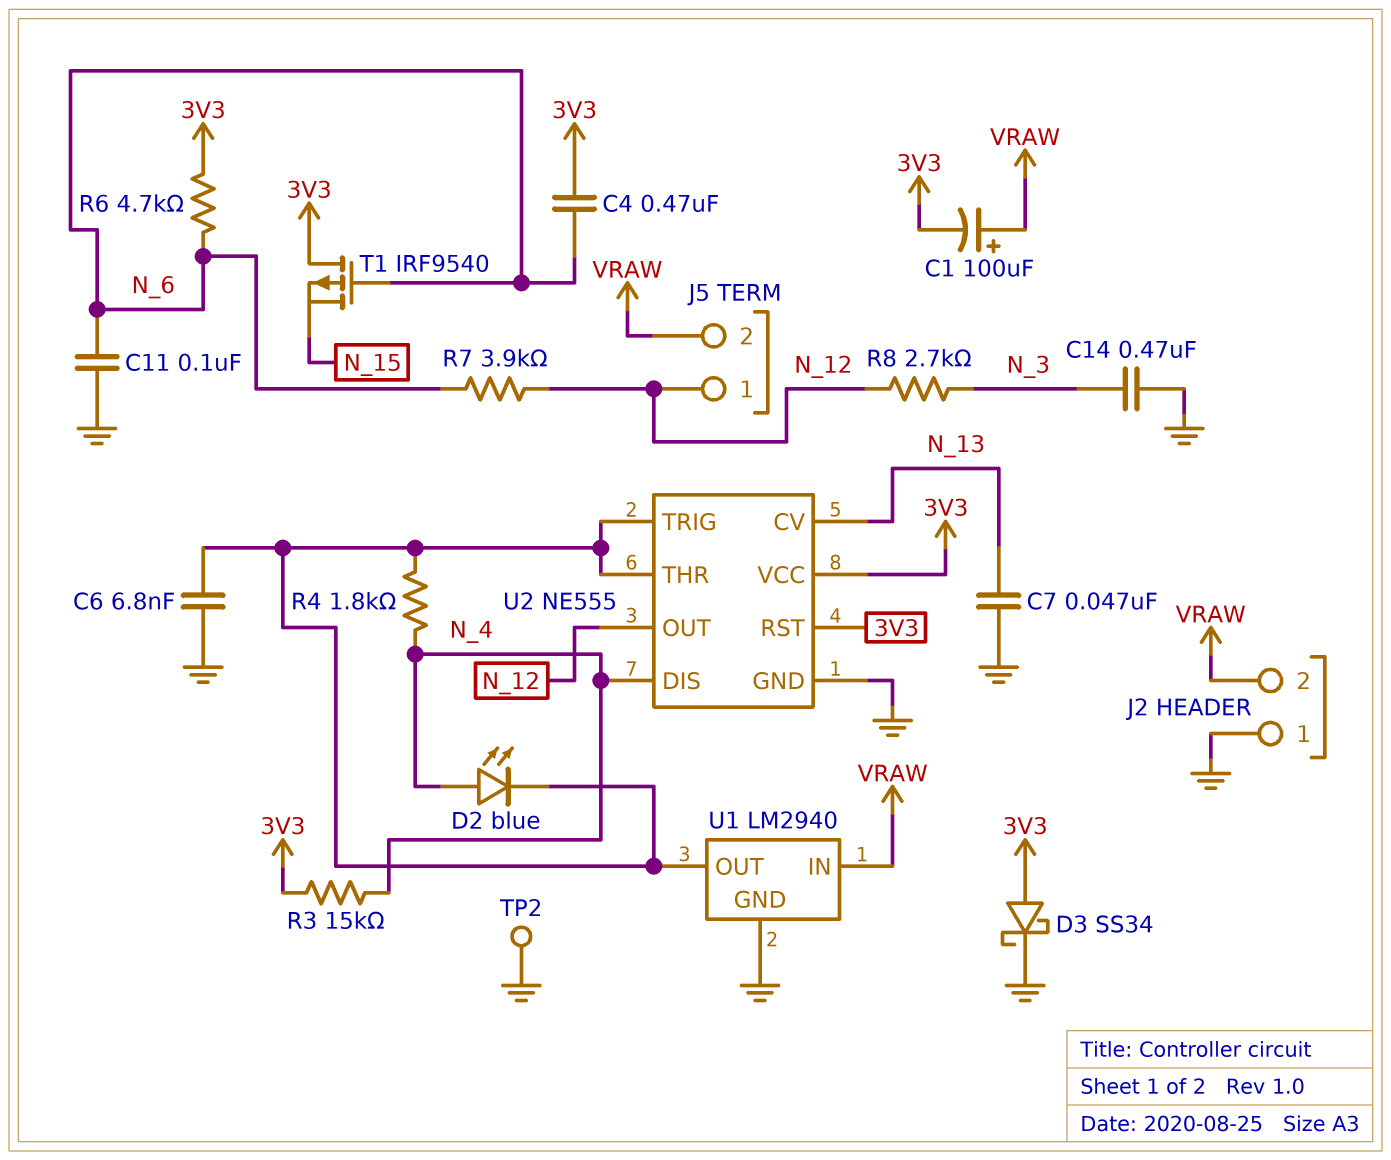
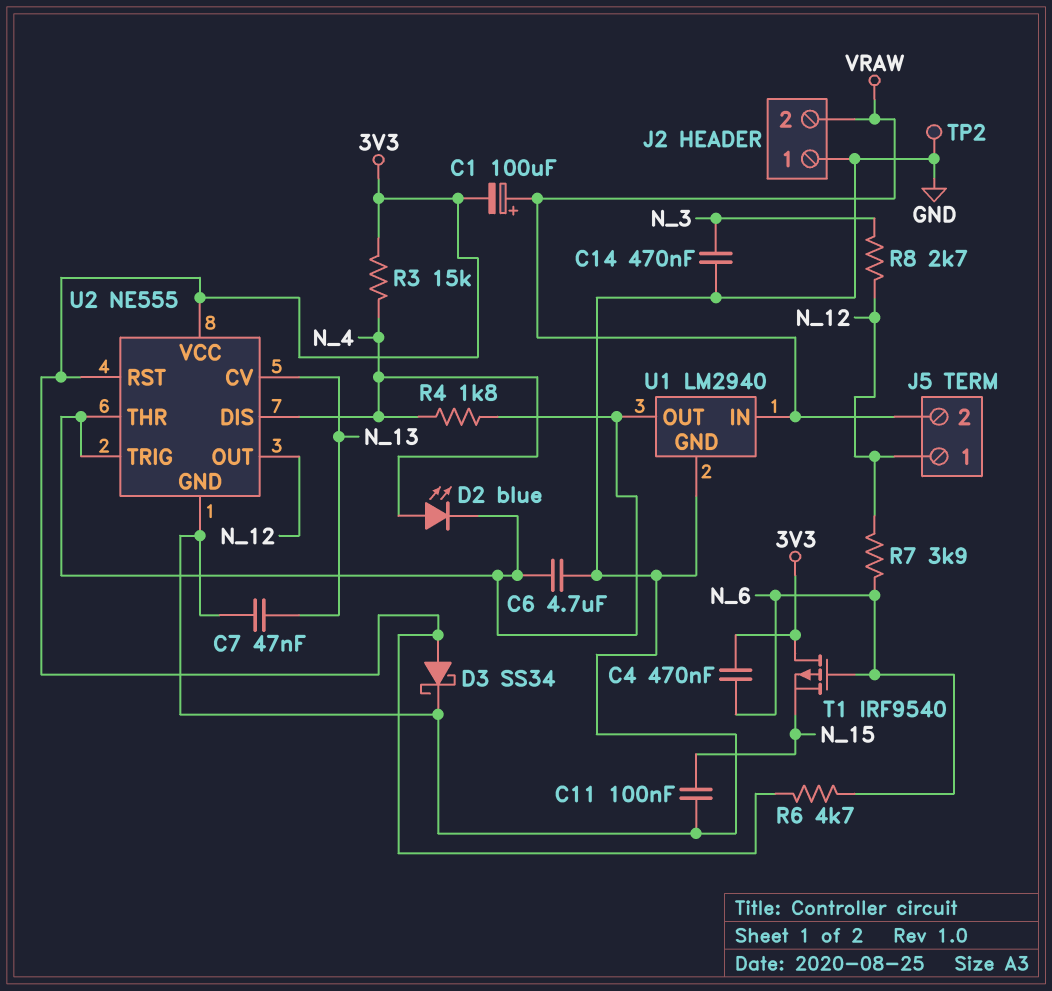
C6: 6.8nF (GND, U1/OUT) -> 4.7uF (GND, U1/OUT)
C11: 100nF (GND, N_6) -> 100nF (GND, N_15)

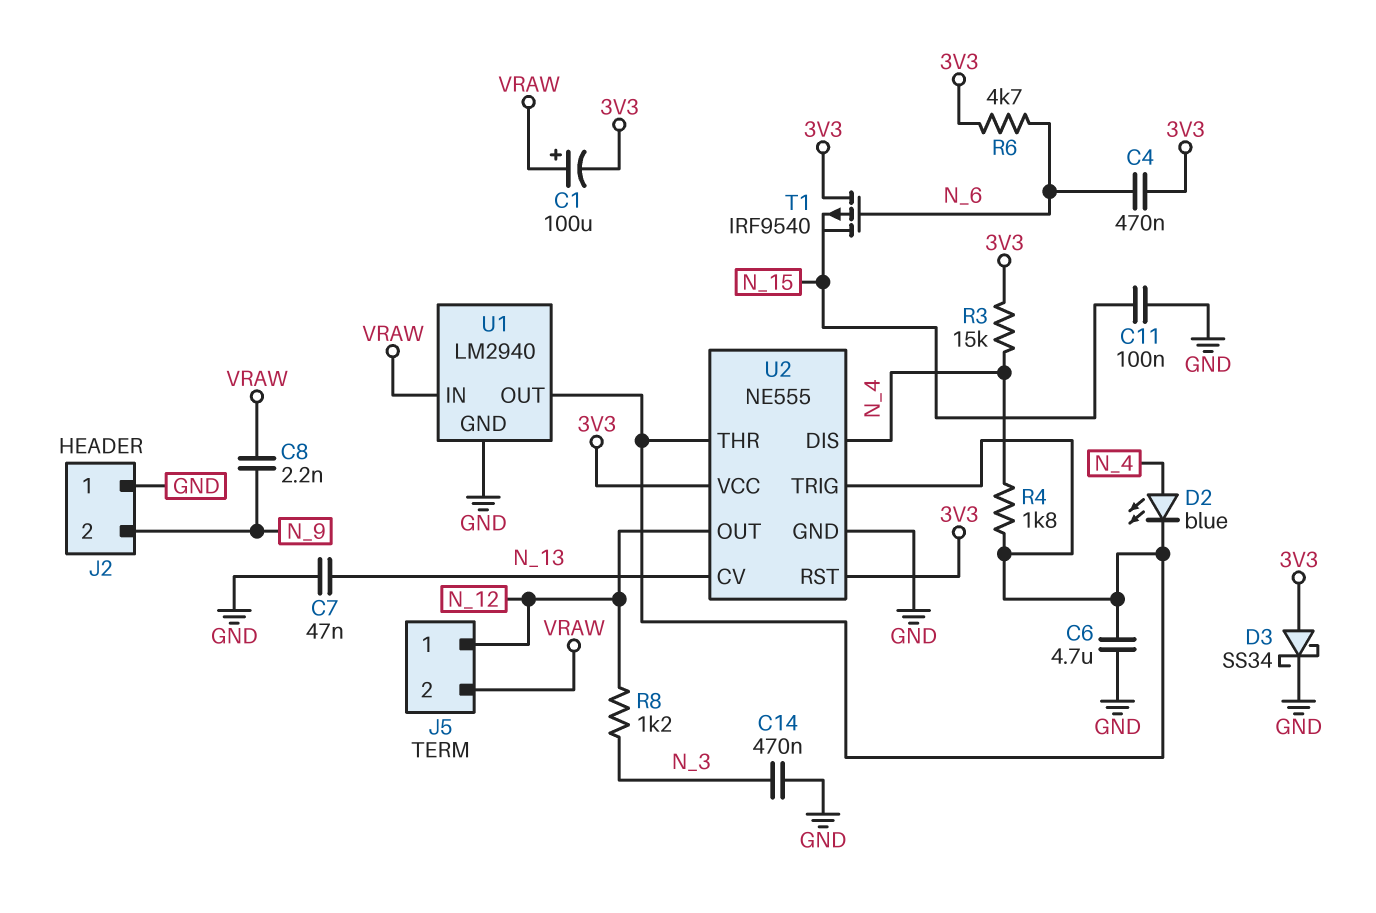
C8: none -> 2.2nF (N_9, VRAW)
J2 pin 2: VRAW -> N_9
R7: 3.9k (N_6, N_12) -> none
R8: 2.7k (N_3, N_12) -> 1.2k (N_3, N_12)
TP2: test point (GND) -> none

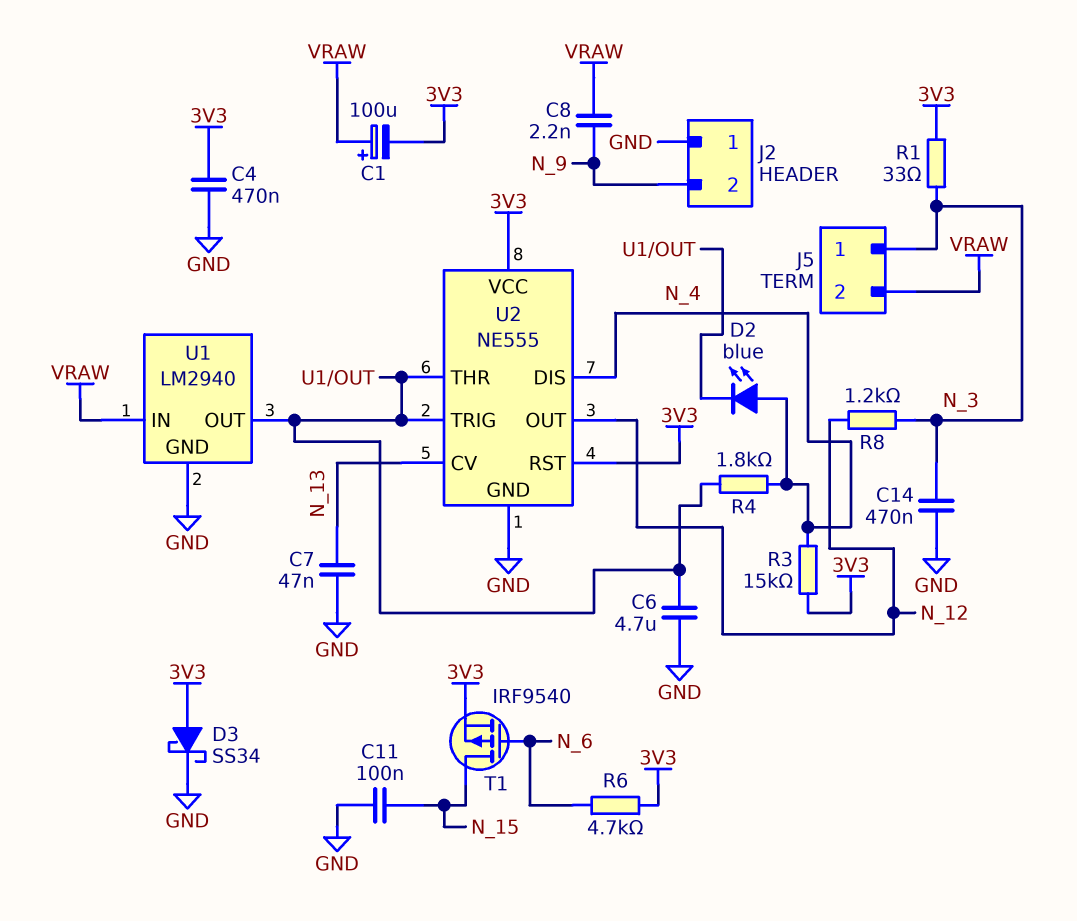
C4: 470nF (3V3, N_6) -> 470nF (3V3, GND)
J5 pin 1: N_12 -> N_3
R1: none -> 33 (3V3, N_3)
T1: PMOS IRF9540 (G N_6, D 3V3, S N_15) -> PMOS IRF9540 (G N_6, D N_15, S 3V3)

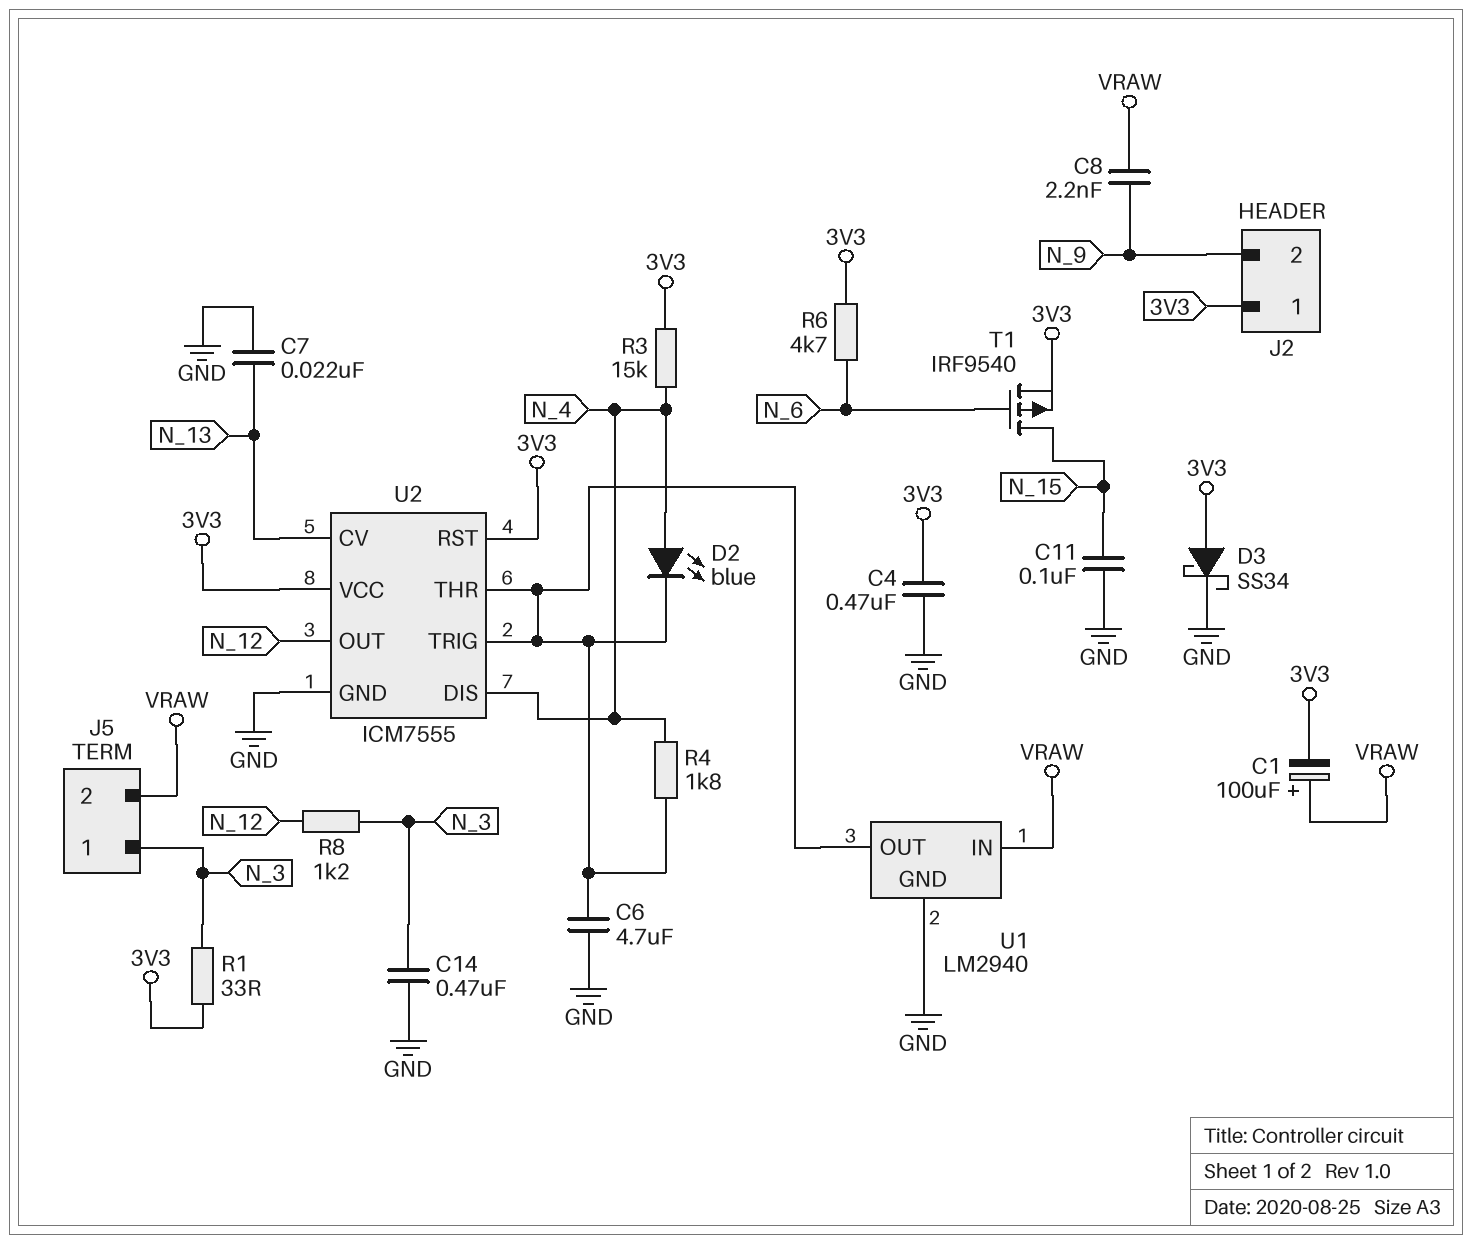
C7: 47nF (GND, N_13) -> 22nF (GND, N_13)
J2 pin 1: GND -> 3V3
U2: NE555 -> ICM7555

